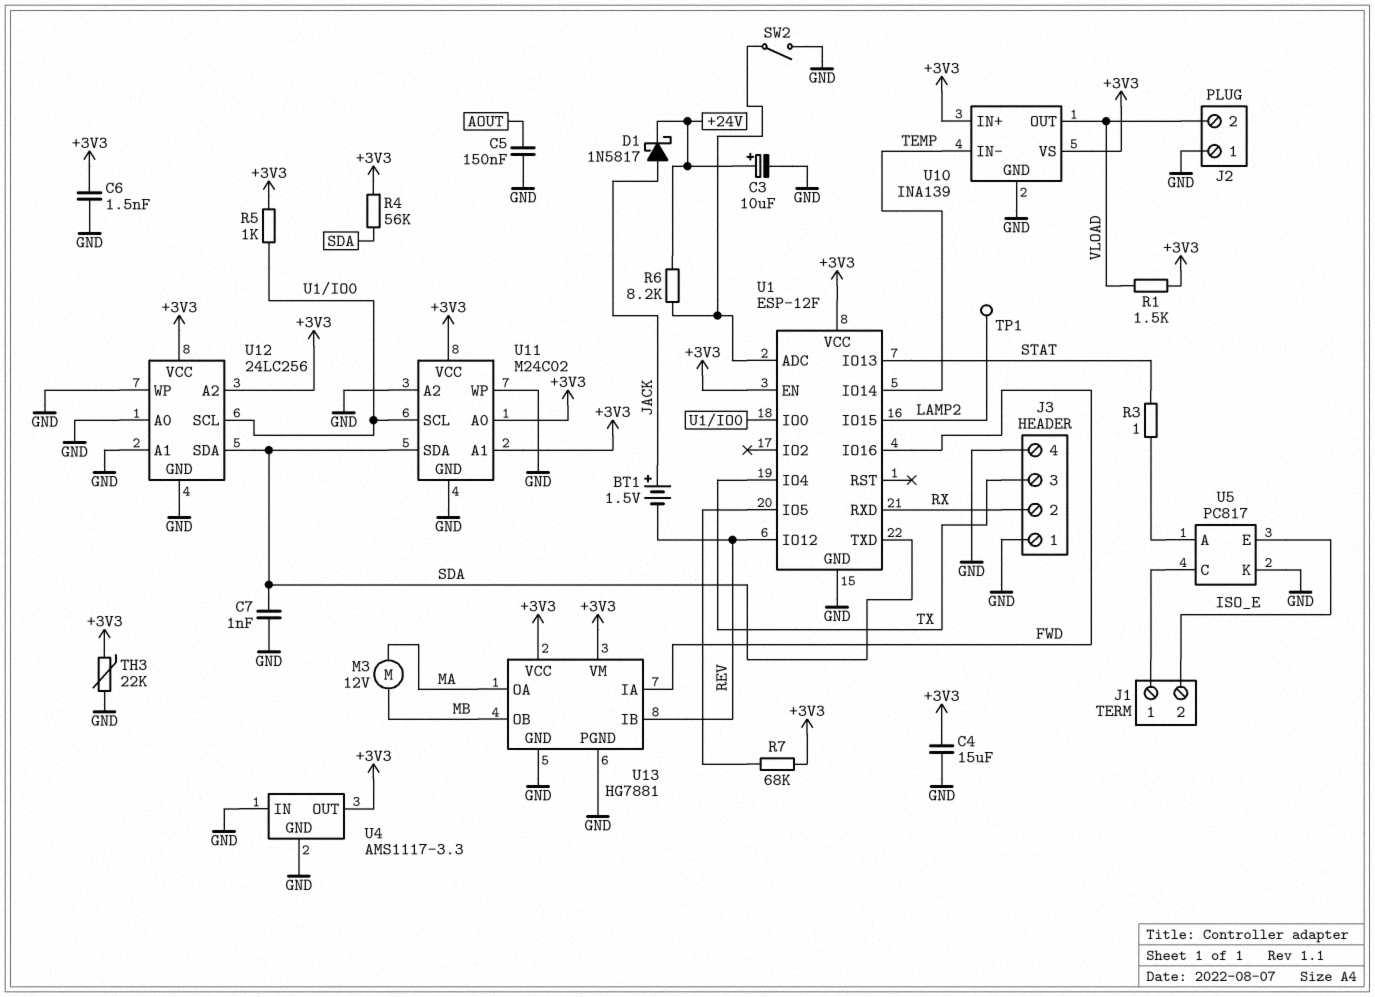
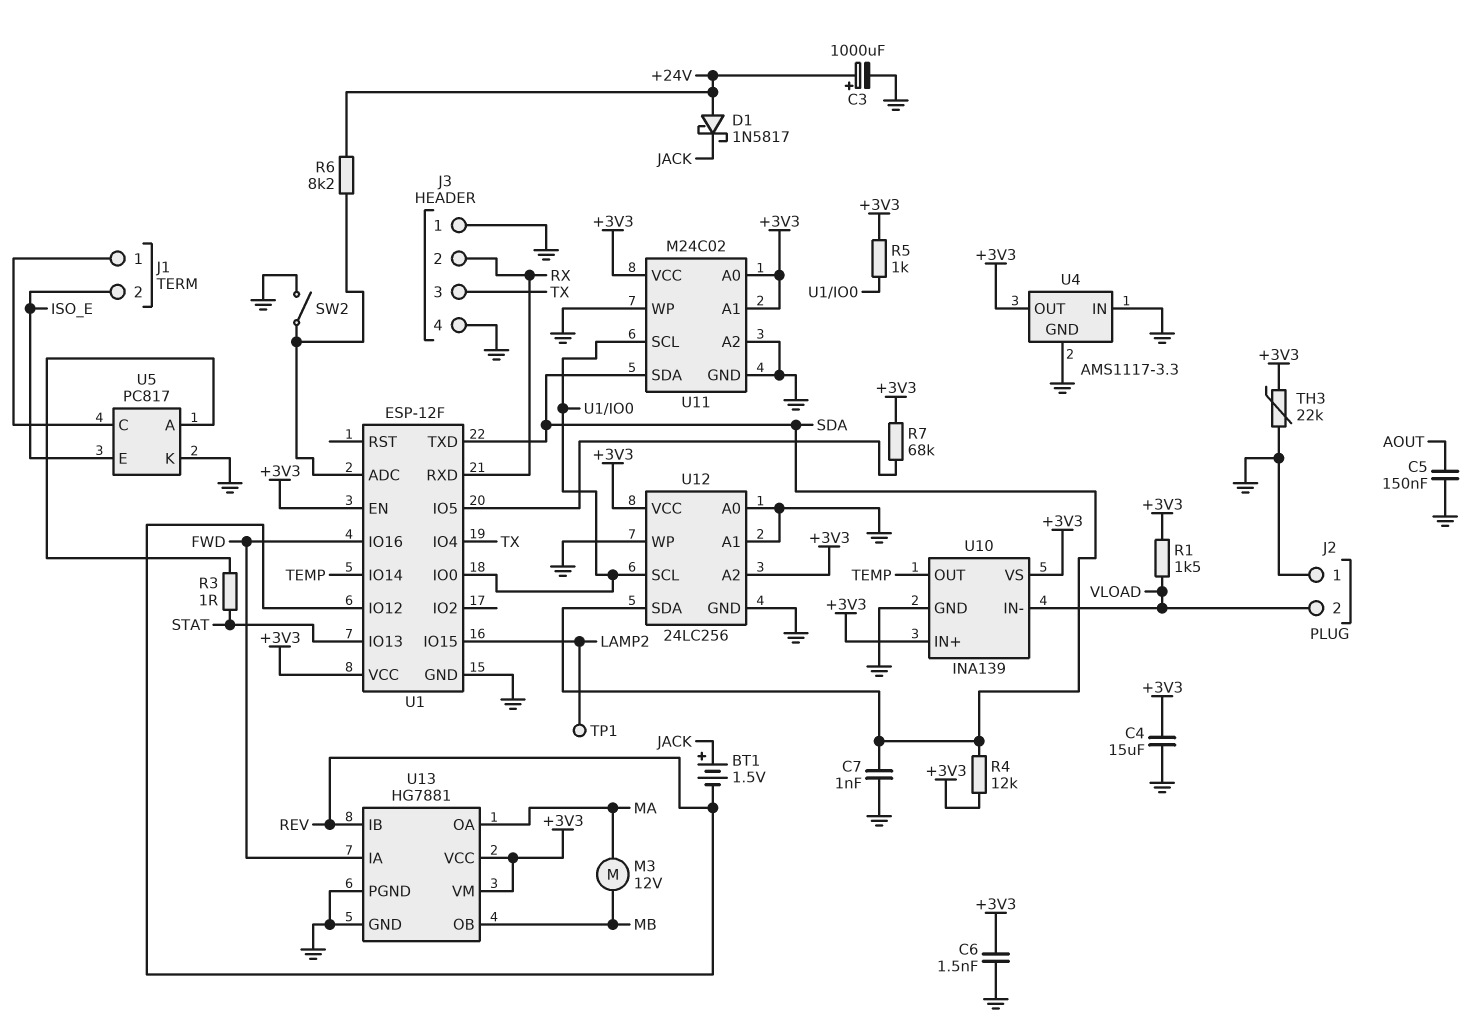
C3: 10uF (plus +24V, minus GND) -> 1000uF (plus +24V, minus GND)
D1: schottky 1N5817 (A JACK, K +24V) -> schottky 1N5817 (A +24V, K JACK)
R4: 56k (+3V3, SDA) -> 12k (+3V3, SDA)
U10 pin IN-: TEMP -> VLOAD
U10 pin OUT: VLOAD -> TEMP

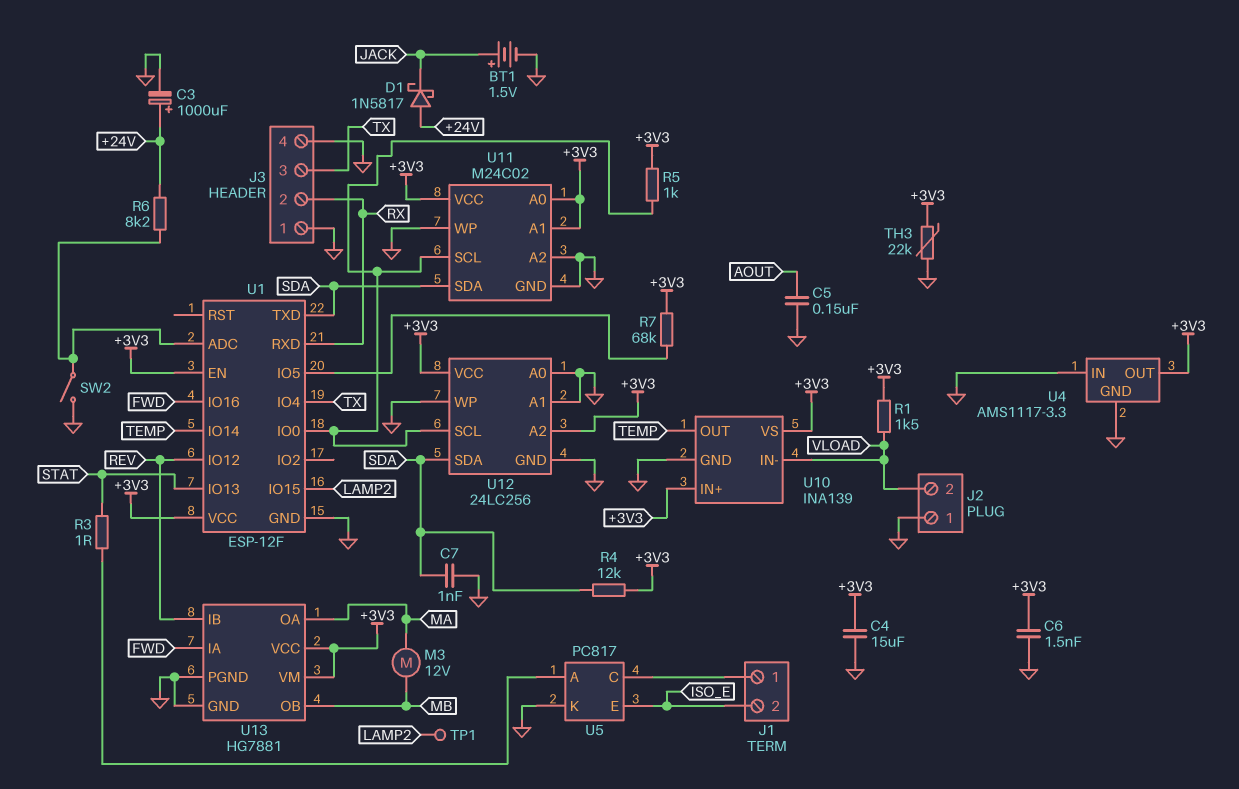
BT1: 1.5V (plus JACK, minus REV) -> 1.5V (plus JACK, minus GND)

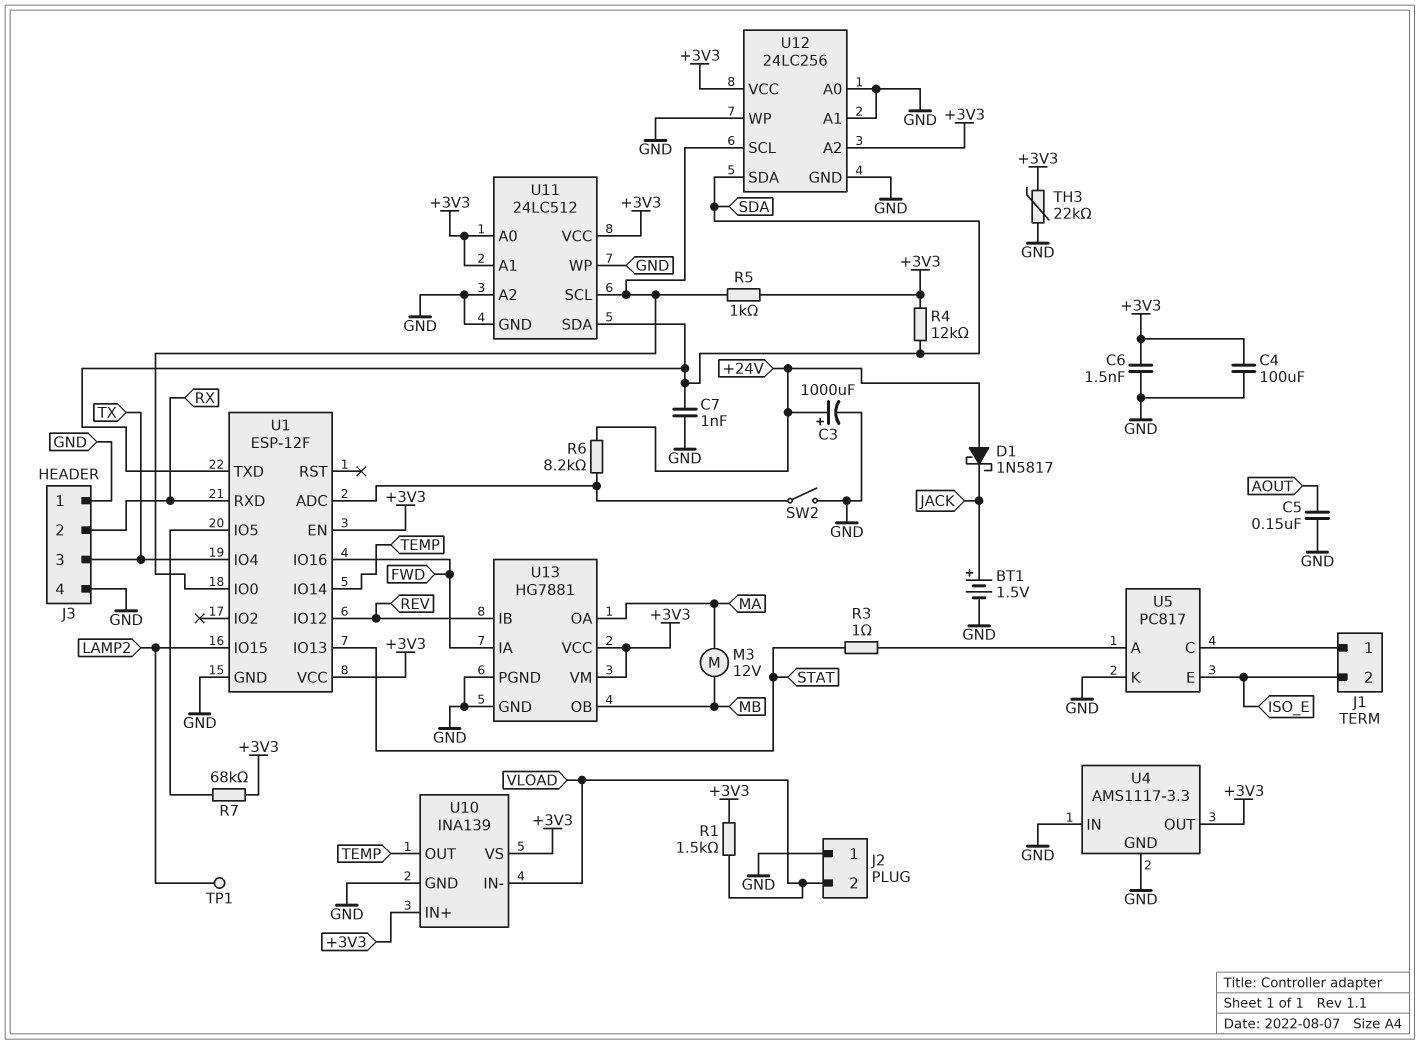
C4: 15uF (+3V3, GND) -> 100uF (+3V3, GND)
U11: M24C02 -> 24LC512

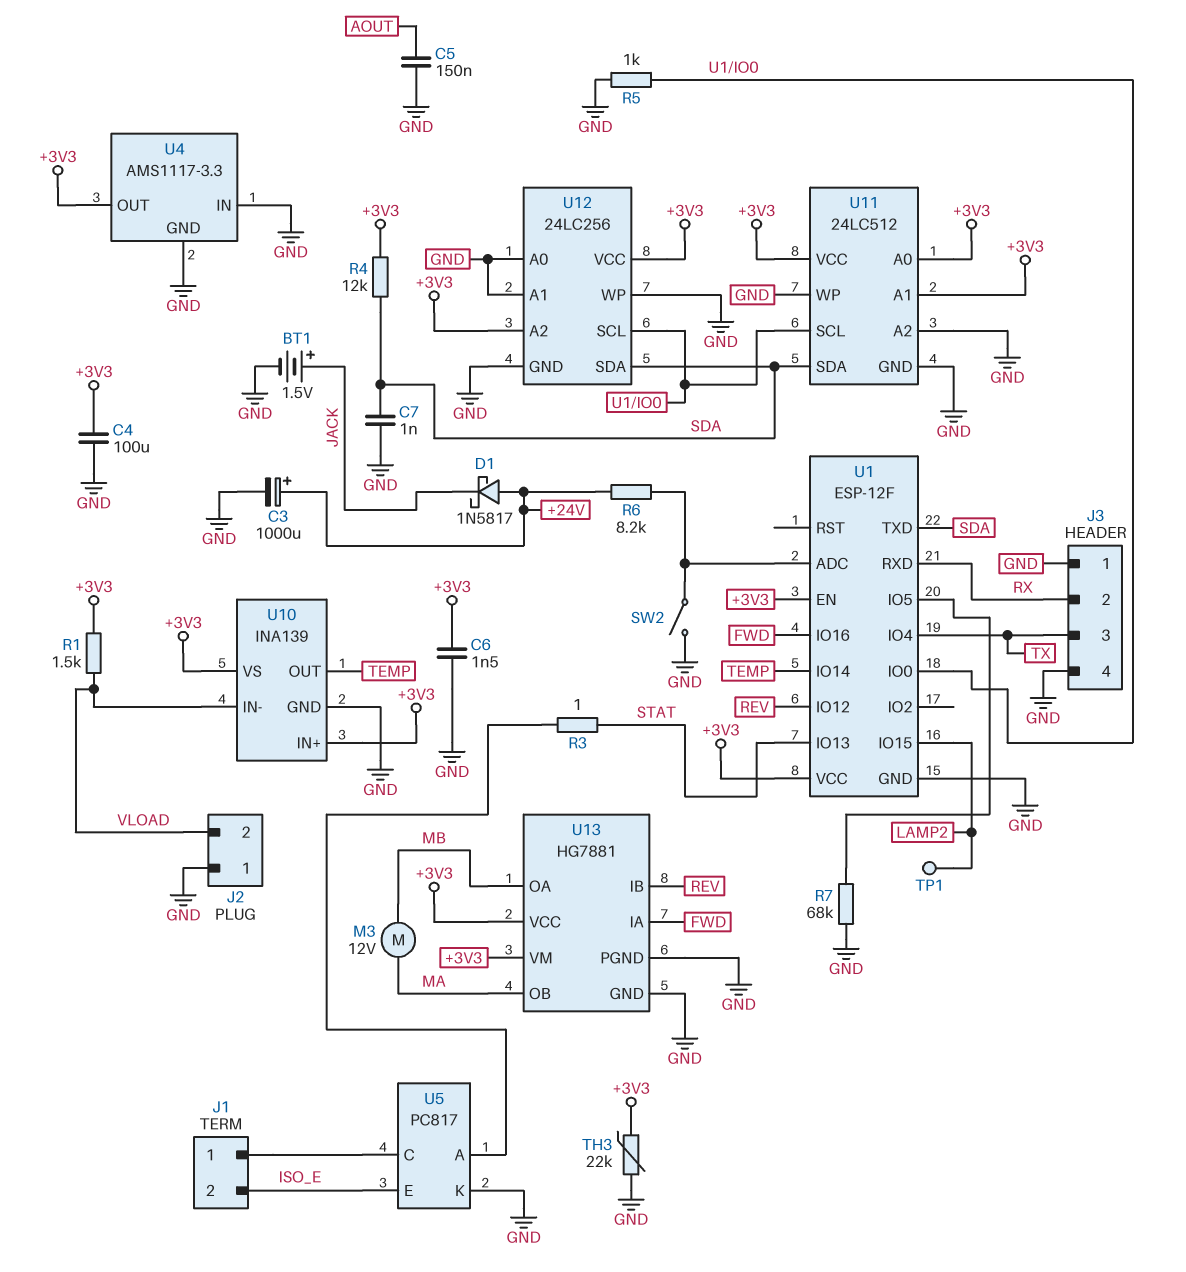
R5: 1k (+3V3, U1/IO0) -> 1k (GND, U1/IO0)
R7: 68k (+3V3, U1/IO5) -> 68k (GND, U1/IO5)
U13 pin OA: MA -> MB
U13 pin OB: MB -> MA

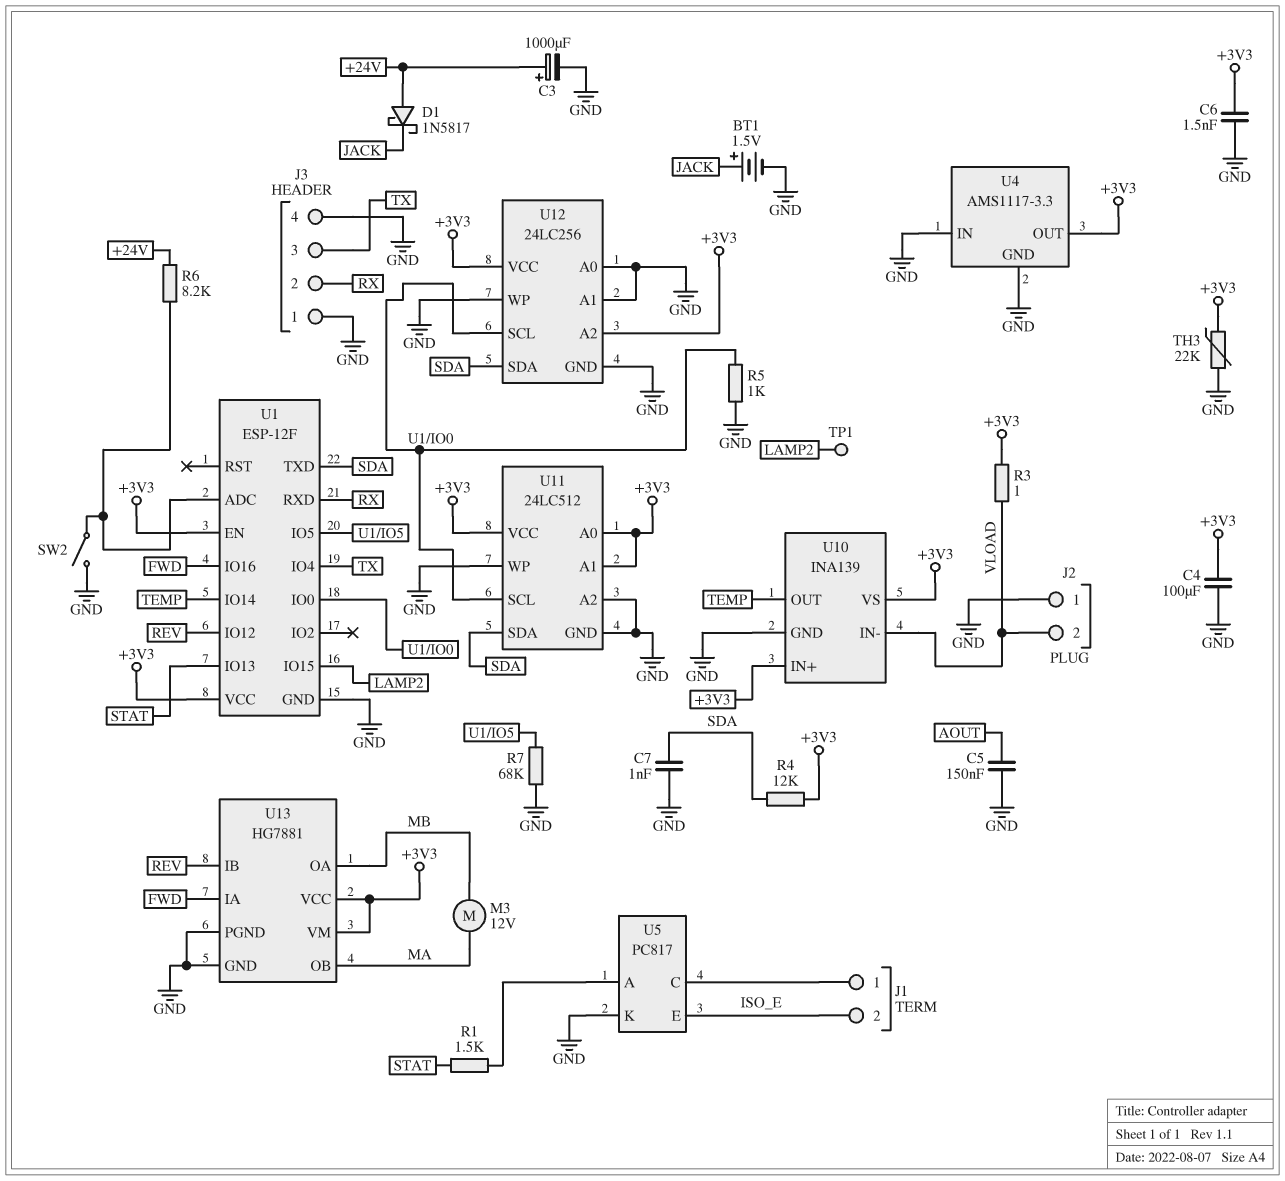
R1: 1.5k (+3V3, VLOAD) -> 1.5k (STAT, U5/A)
R3: 1 (STAT, U5/A) -> 1 (+3V3, VLOAD)

